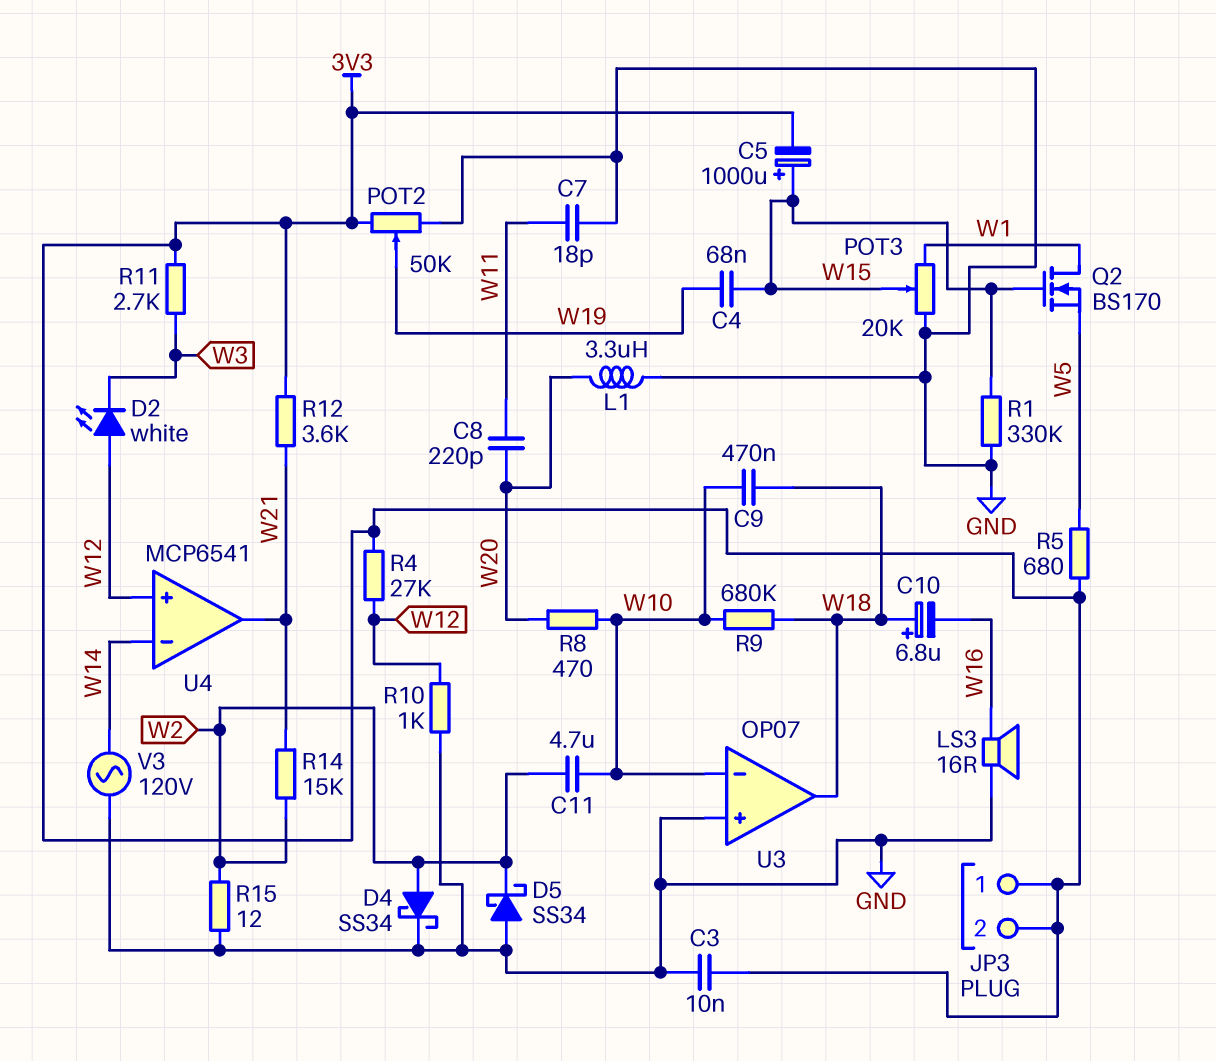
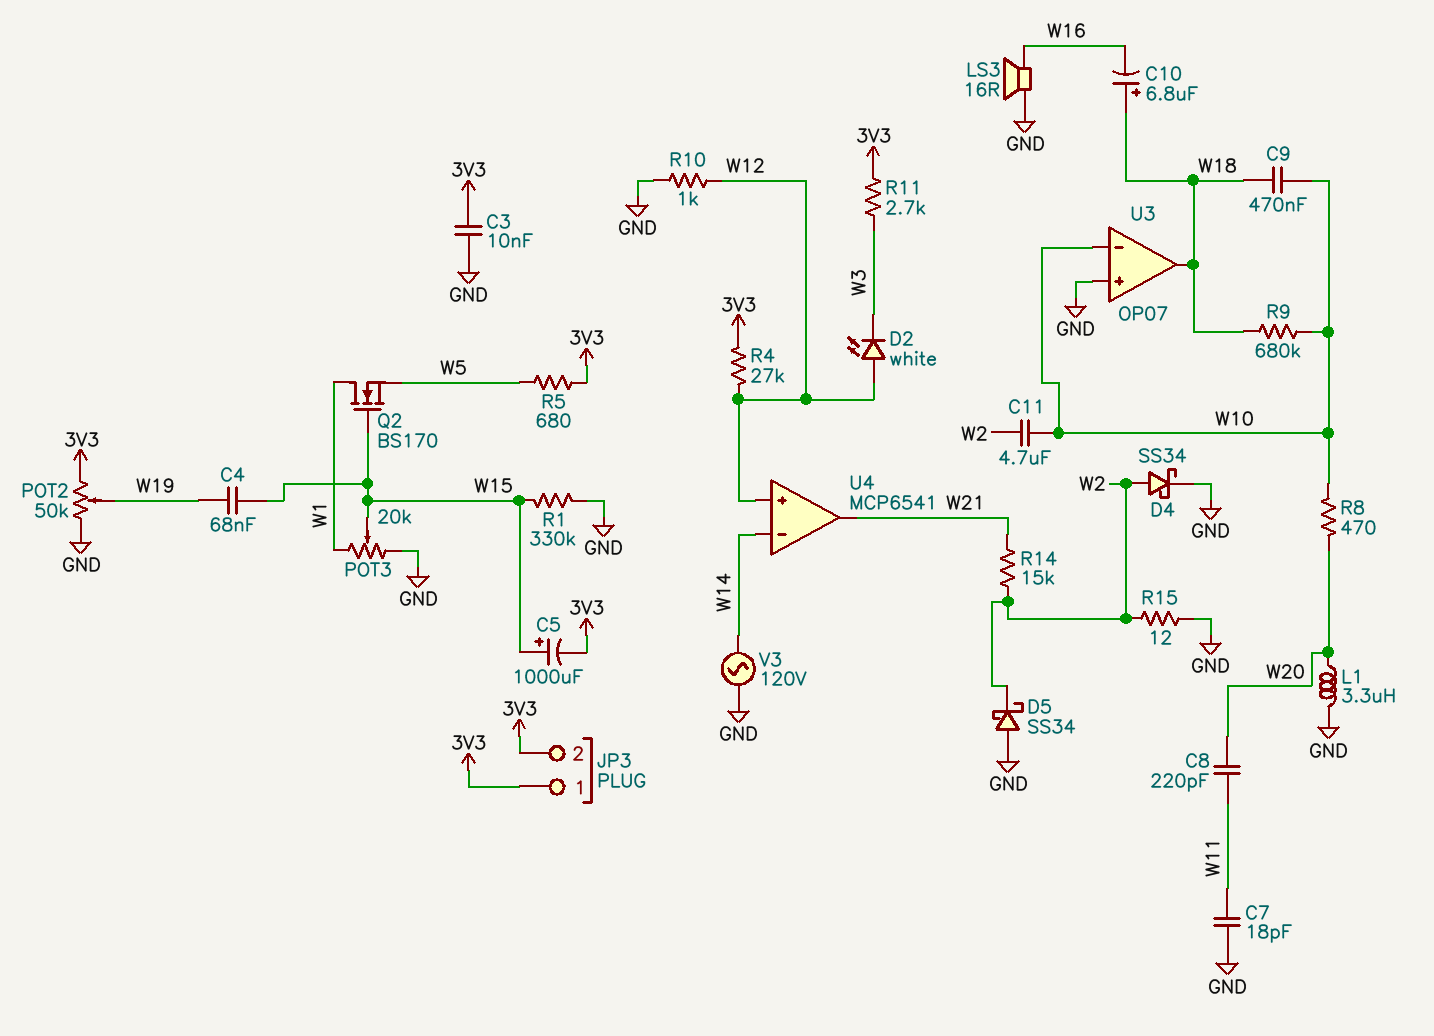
R12: 3.6k (3V3, W21) -> none

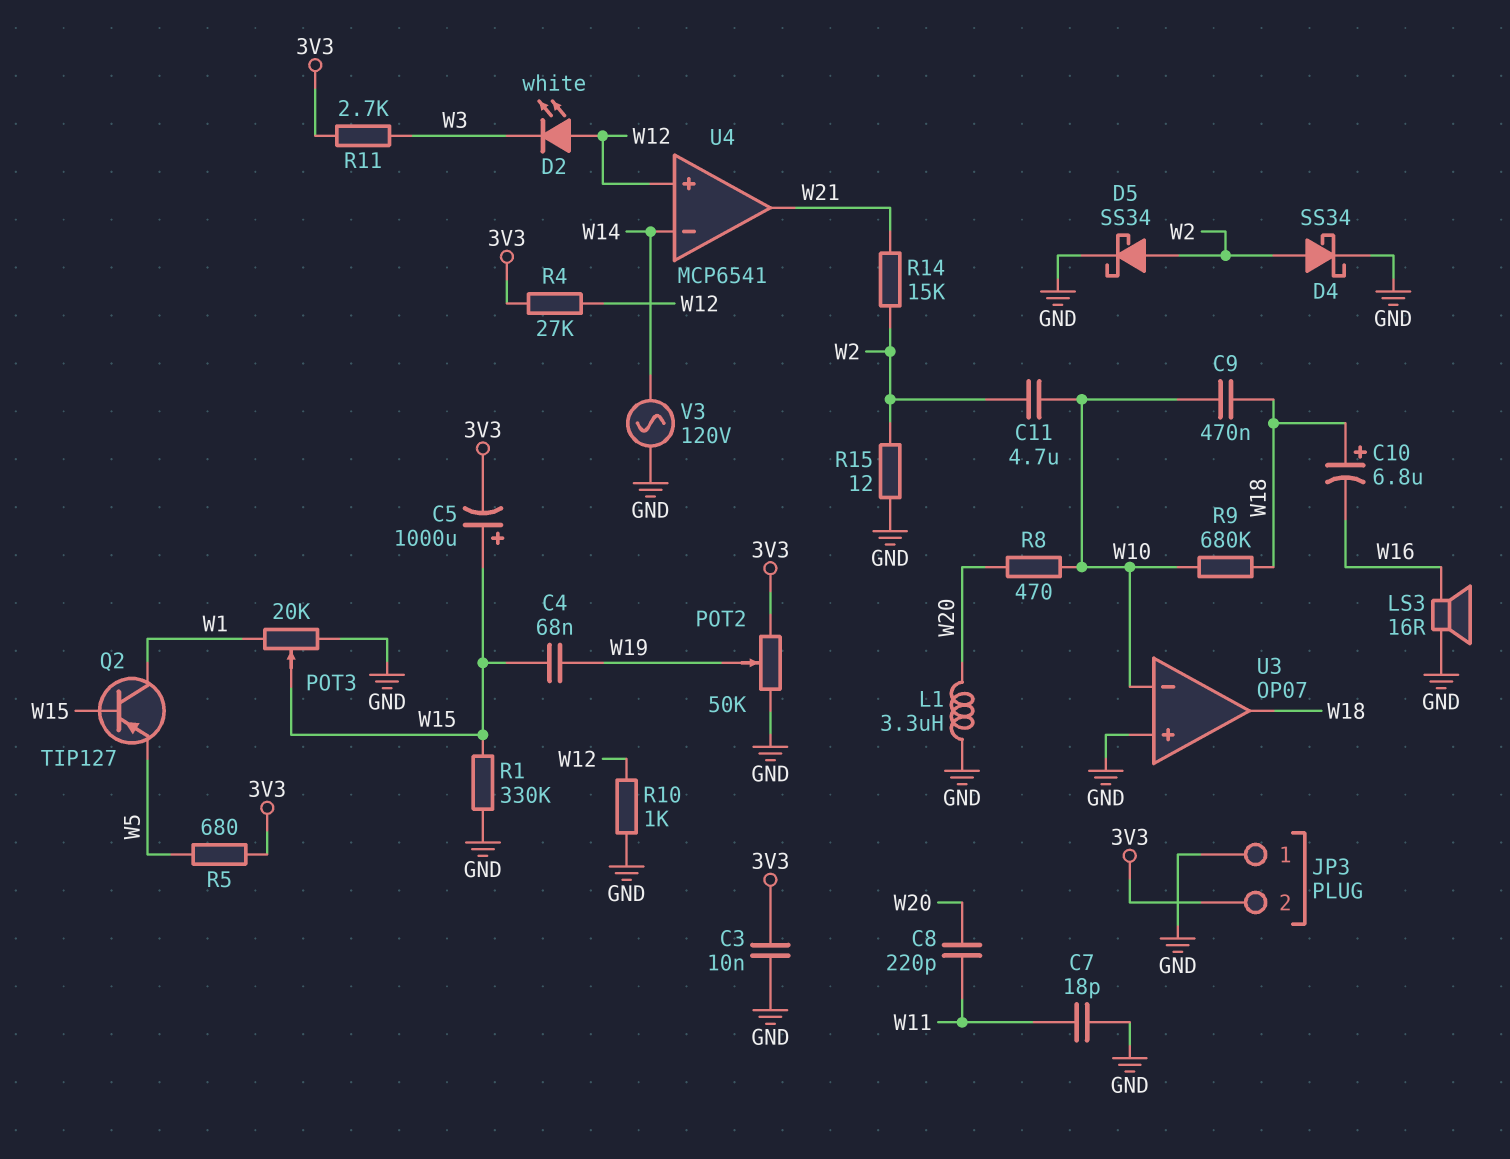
D5: schottky SS34 (A GND, K W2) -> schottky SS34 (A W2, K GND)
JP3 pin 1: 3V3 -> GND
Q2: NMOS BS170 (G W15, D W1, S W5) -> PNP TIP127 (B W15, C W1, E W5)

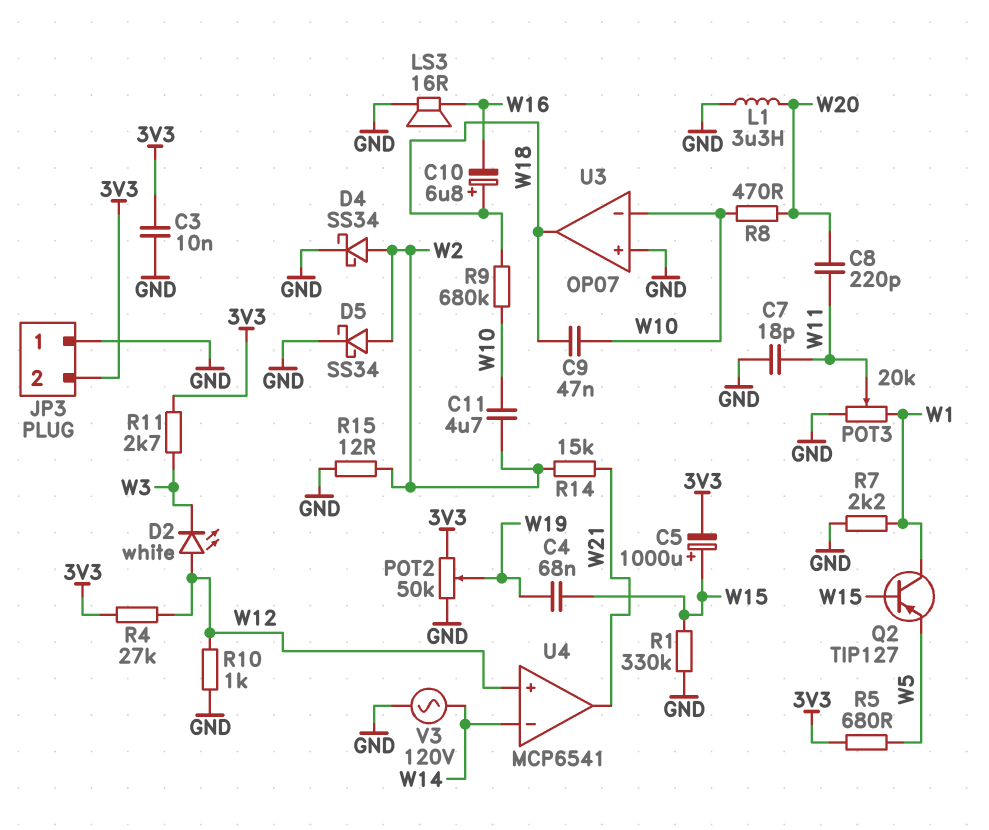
C9: 470nF (W10, W18) -> 47nF (W10, W18)
POT3: 20k (GND, W1, wiper W15) -> 20k (GND, W1, wiper W11)
R7: none -> 2.2k (GND, W1)

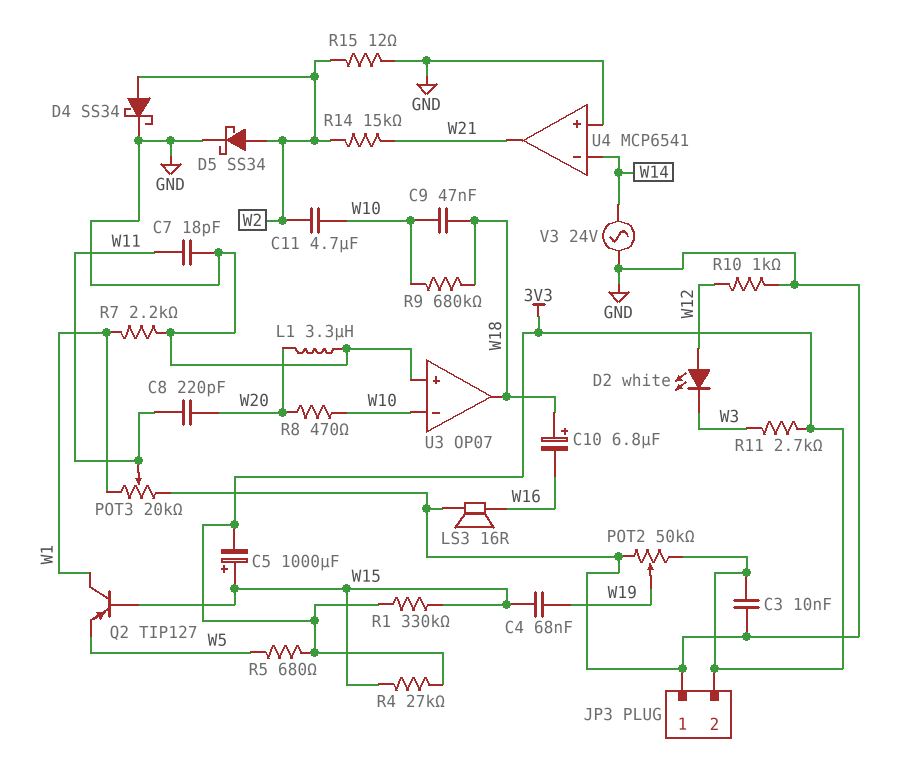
R1: 330k (GND, W15) -> 330k (3V3, W15)
R4: 27k (3V3, W12) -> 27k (3V3, W15)
U4 pin in+: W12 -> GND
V3: AC 120V (GND, W14) -> AC 24V (GND, W14)

